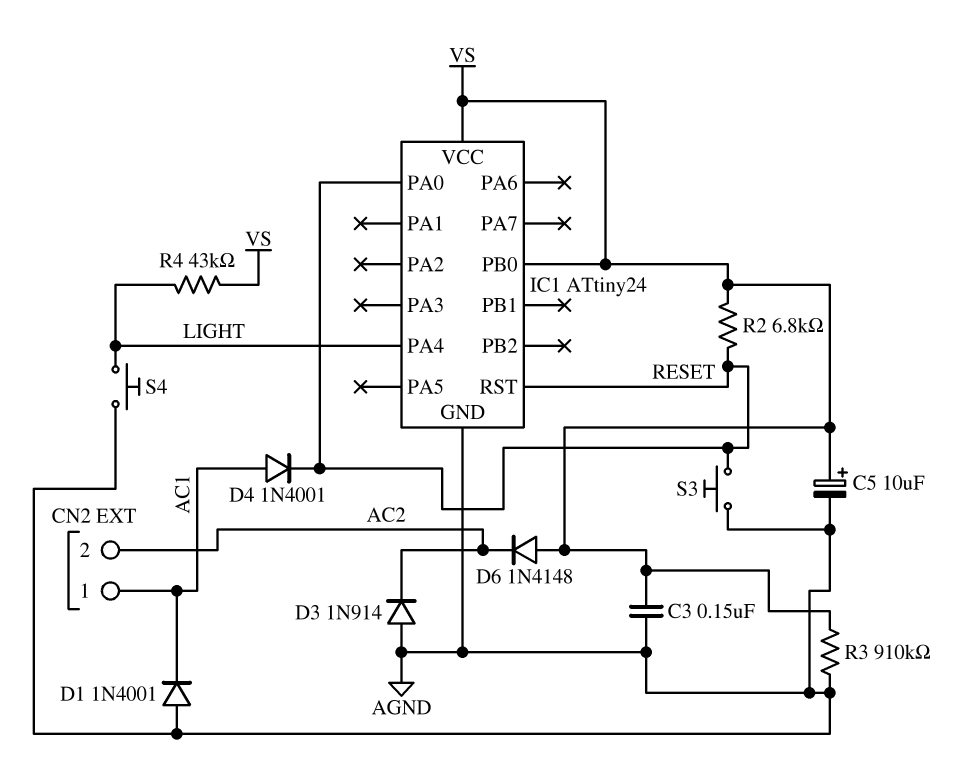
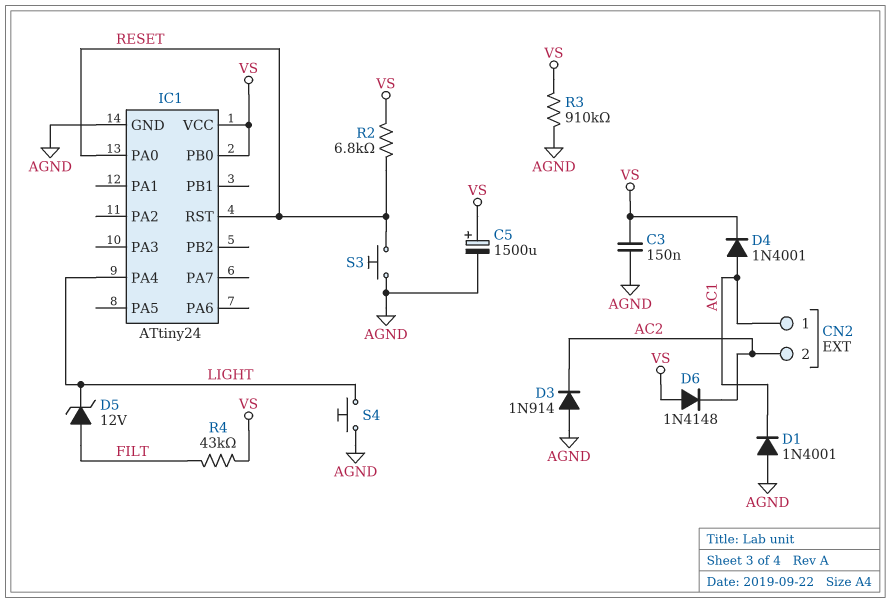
C5: 10uF (plus VS, minus AGND) -> 1500uF (plus VS, minus AGND)
D4: diode 1N4001 (A AC1, K RESET) -> diode 1N4001 (A AC1, K VS)
D5: none -> zener 12V (A FILT, K LIGHT)
R4: 43k (LIGHT, VS) -> 43k (FILT, VS)

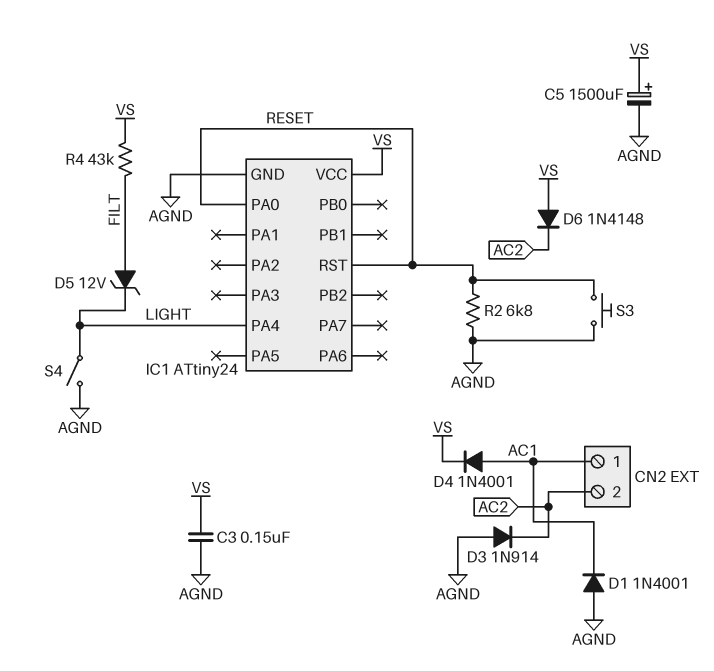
IC1 pin PB0: VS -> none
R2: 6.8k (RESET, VS) -> 6.8k (AGND, RESET)
R3: 910k (AGND, VS) -> none
S4: button (AGND, LIGHT) -> switch (AGND, LIGHT)

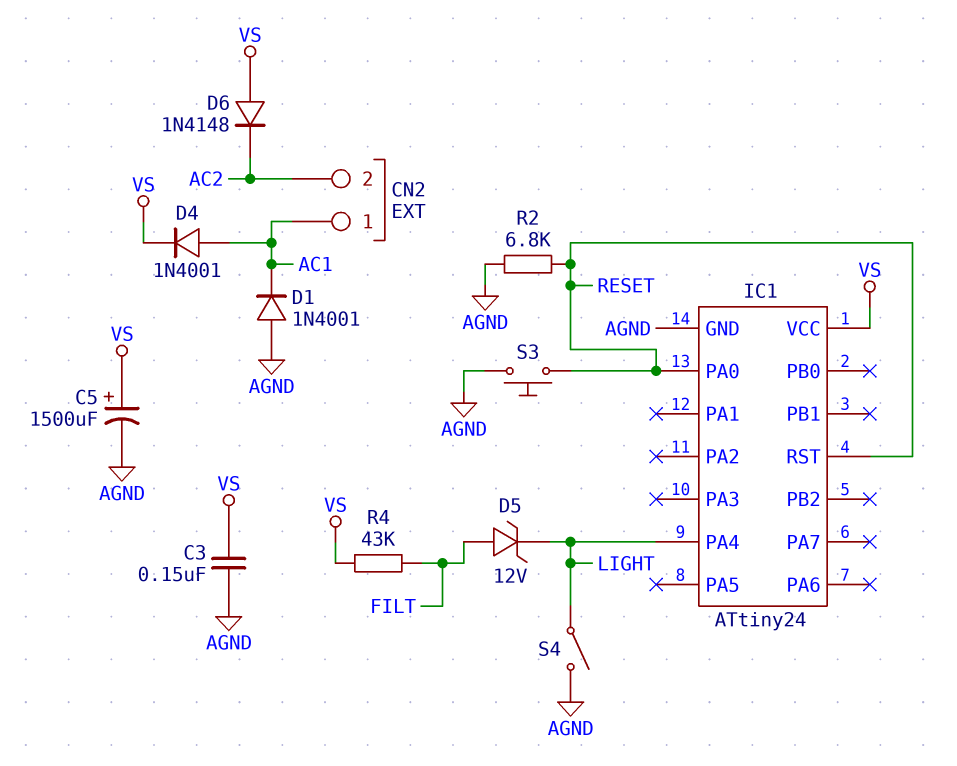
D3: diode 1N914 (A AGND, K AC2) -> none

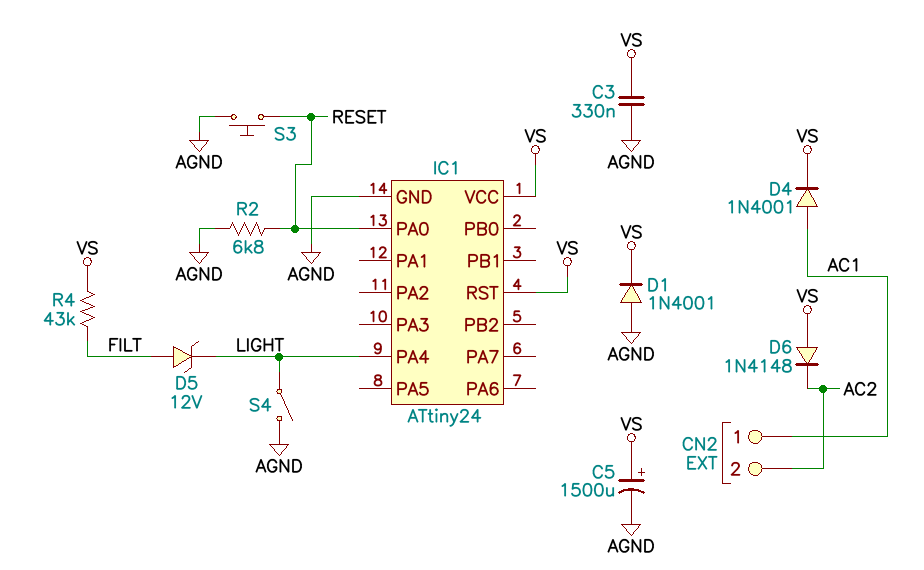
C3: 150nF (AGND, VS) -> 330nF (AGND, VS)
D1: diode 1N4001 (A AGND, K AC1) -> diode 1N4001 (A AGND, K VS)
IC1 pin RST: RESET -> VS

